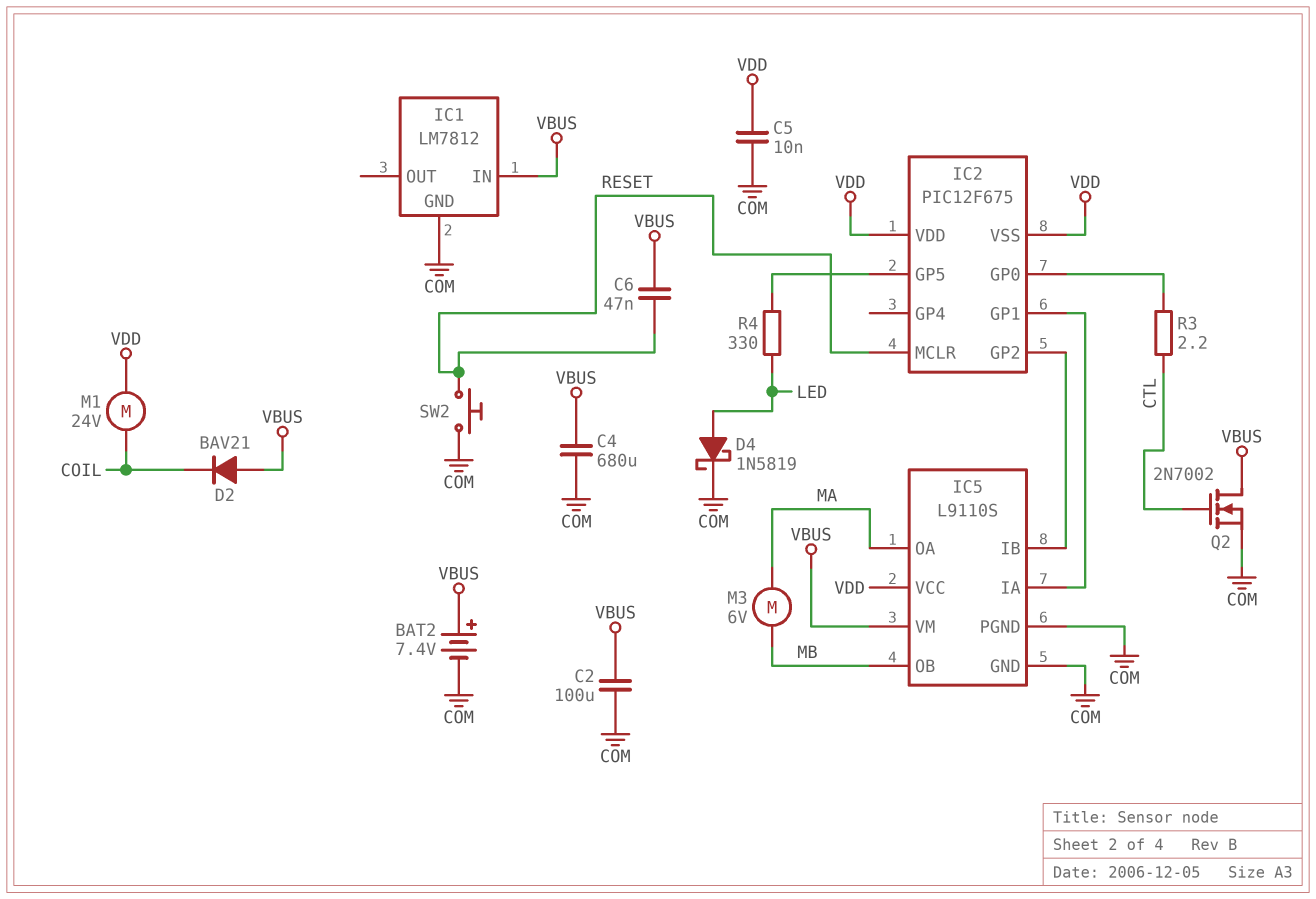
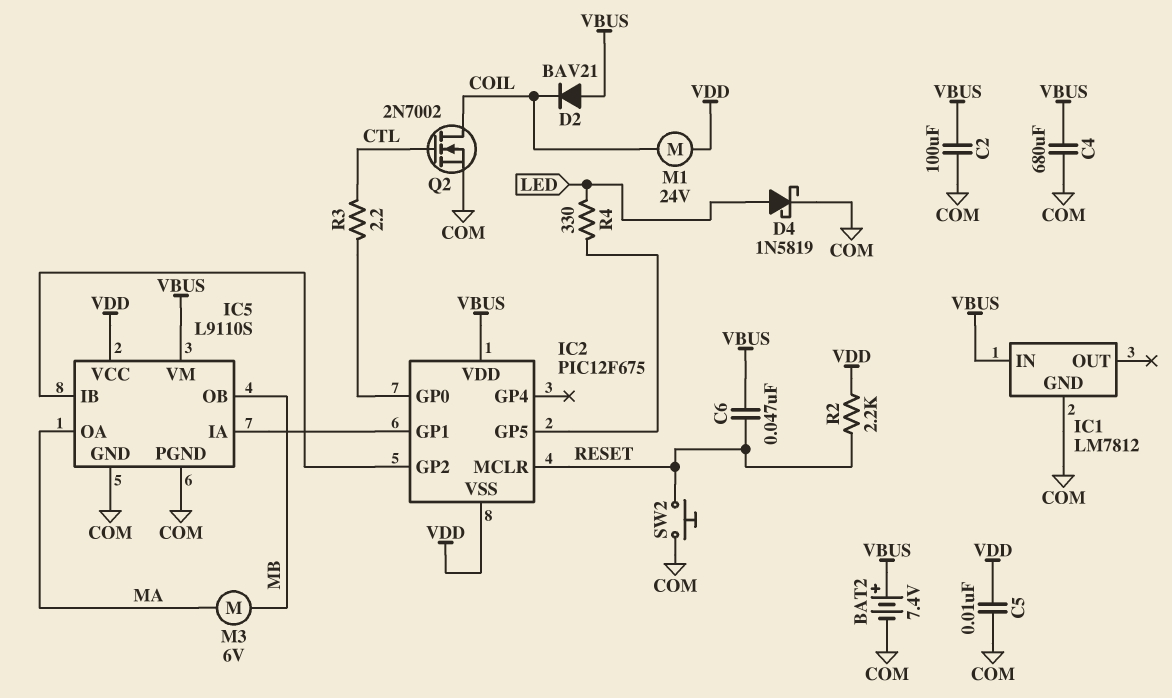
IC2 pin VDD: VDD -> VBUS
Q2: NMOS 2N7002 (G CTL, D VBUS, S COM) -> NMOS 2N7002 (G CTL, D COIL, S COM)
R2: none -> 2.2k (RESET, VDD)

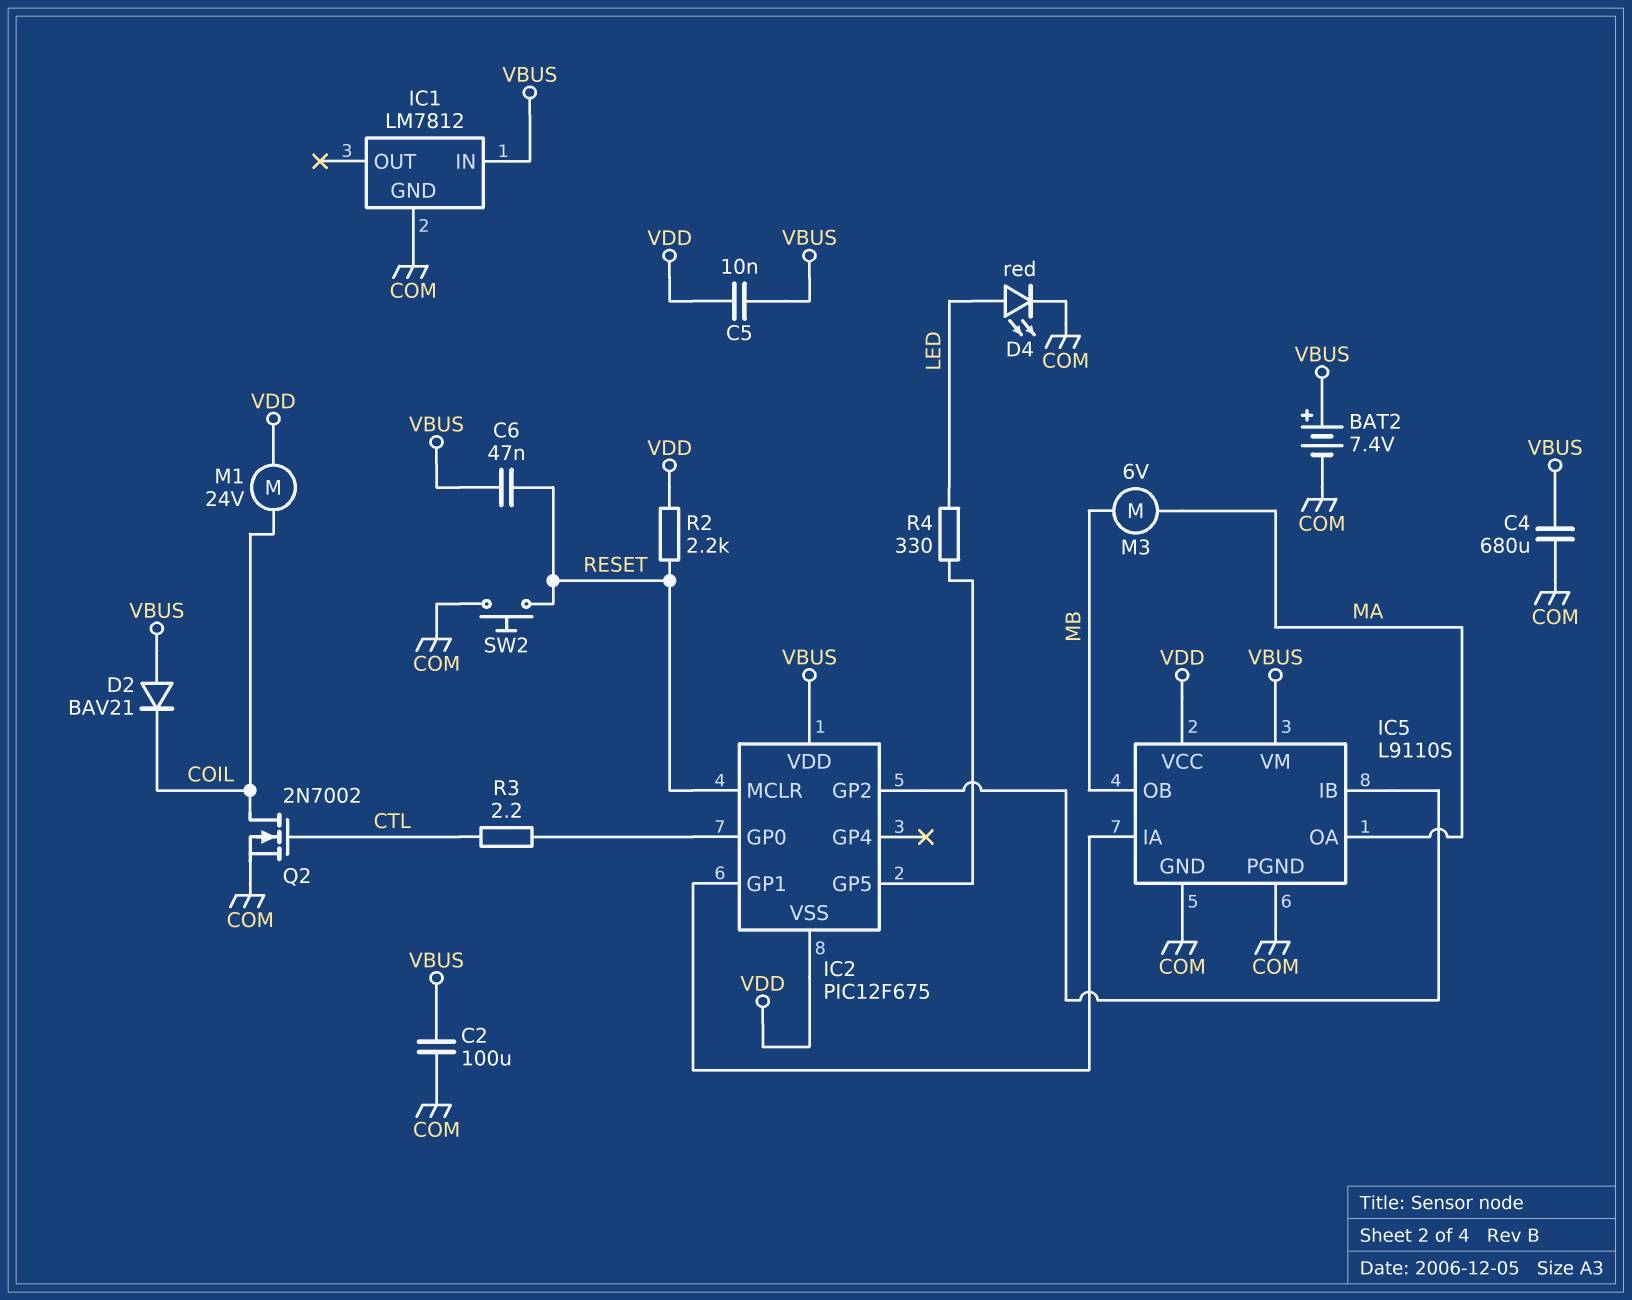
C5: 10nF (COM, VDD) -> 10nF (VBUS, VDD)
D4: schottky 1N5819 (A LED, K COM) -> LED red (A LED, K COM)

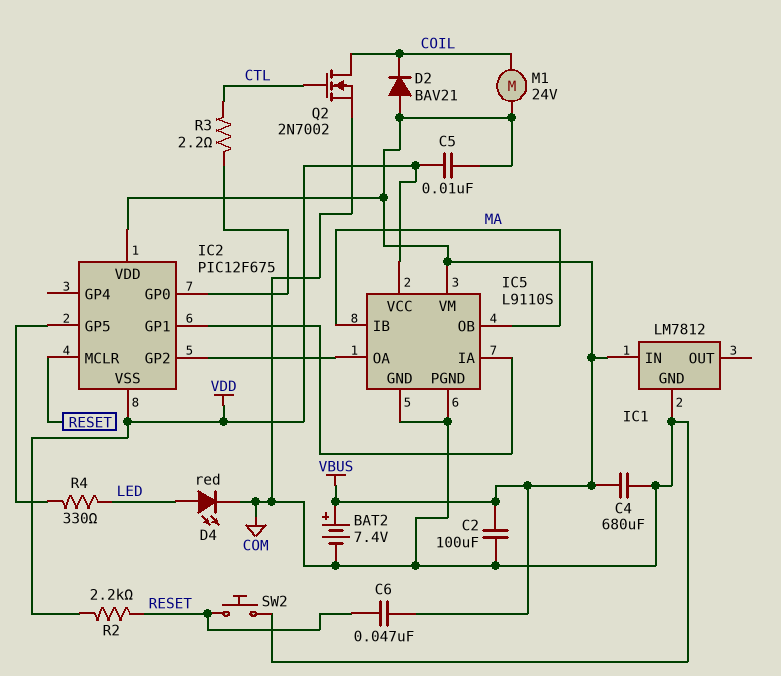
IC5 pin IB: IC2/GP2 -> MA
IC5 pin OA: MA -> IC2/GP2
IC5 pin OB: MB -> MA
M1: motor 24V (COIL, VDD) -> motor 24V (COIL, VBUS)
M3: motor 6V (MA, MB) -> none

